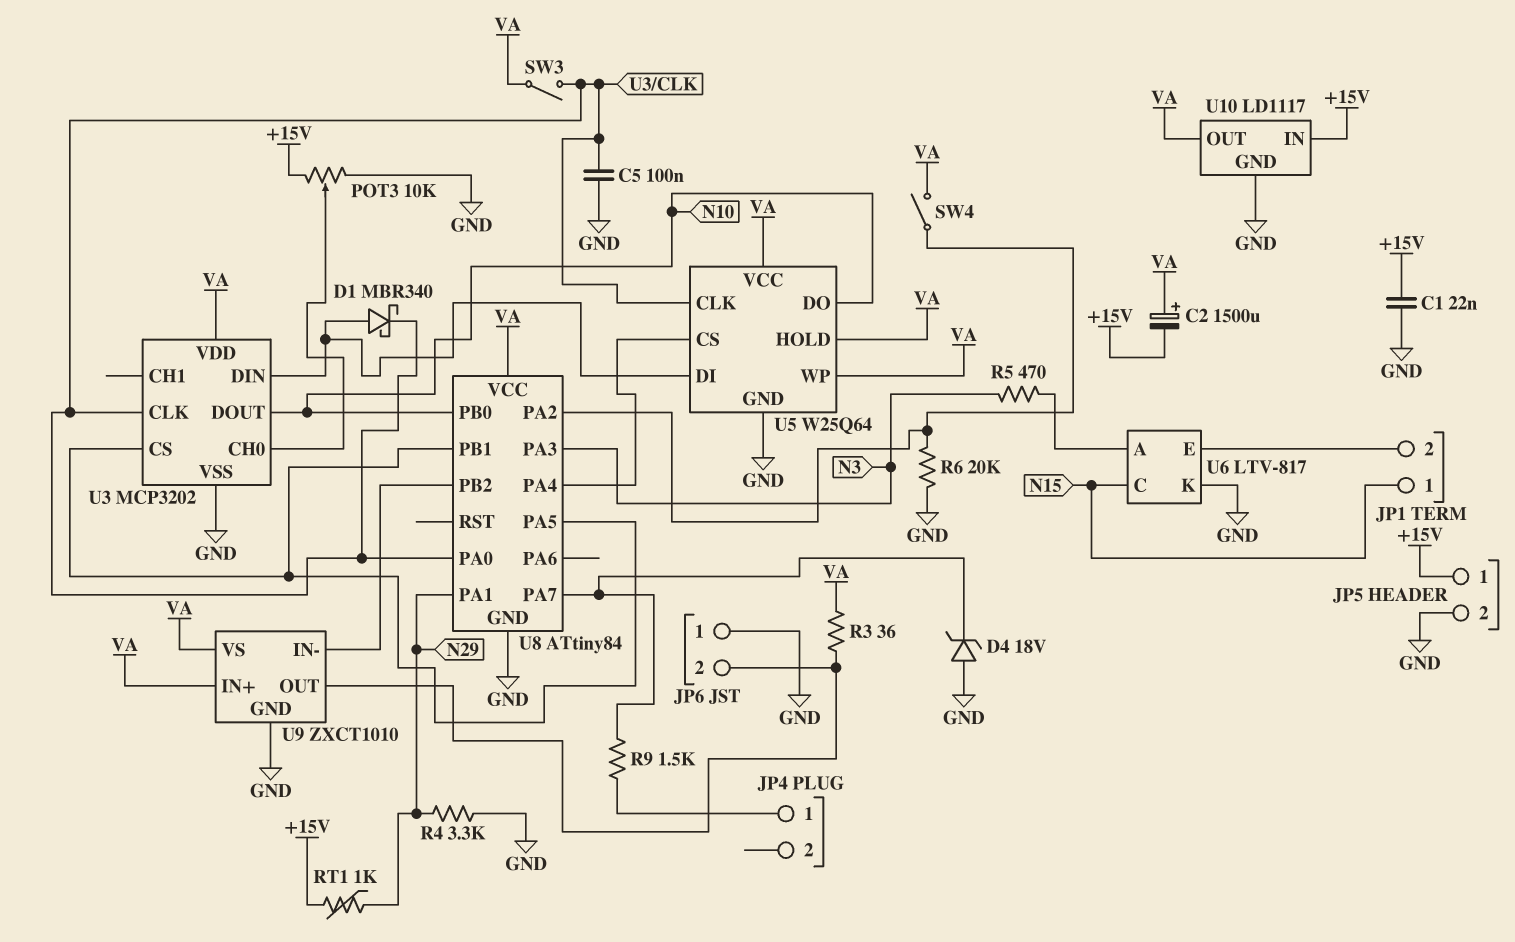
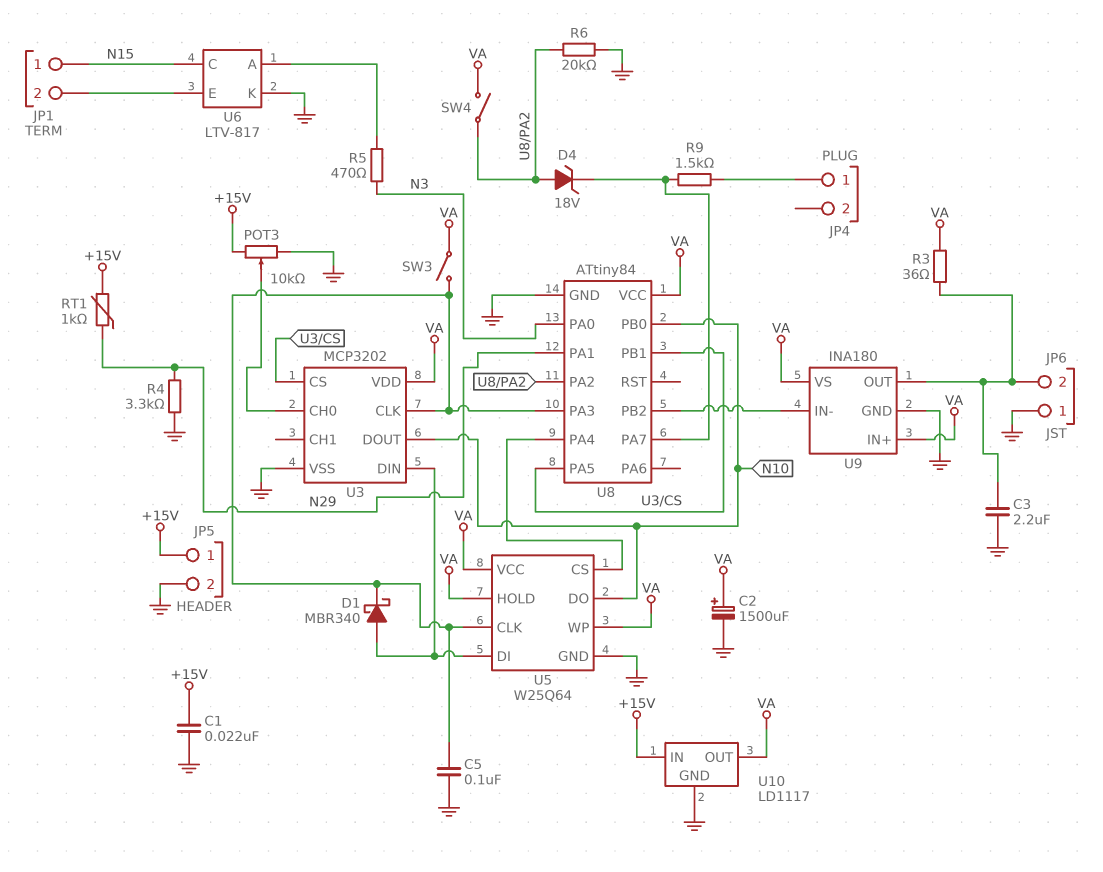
C2: 1500uF (plus VA, minus +15V) -> 1500uF (plus VA, minus GND)
C3: none -> 2.2uF (GND, JP6/2)
D4: zener 18V (A GND, K U8/PA7) -> zener 18V (A U8/PA2, K U8/PA7)
U8 pin PA0: U3/CLK -> N3
U8 pin PA3: N3 -> U3/CLK
U9: ZXCT1010 -> INA180

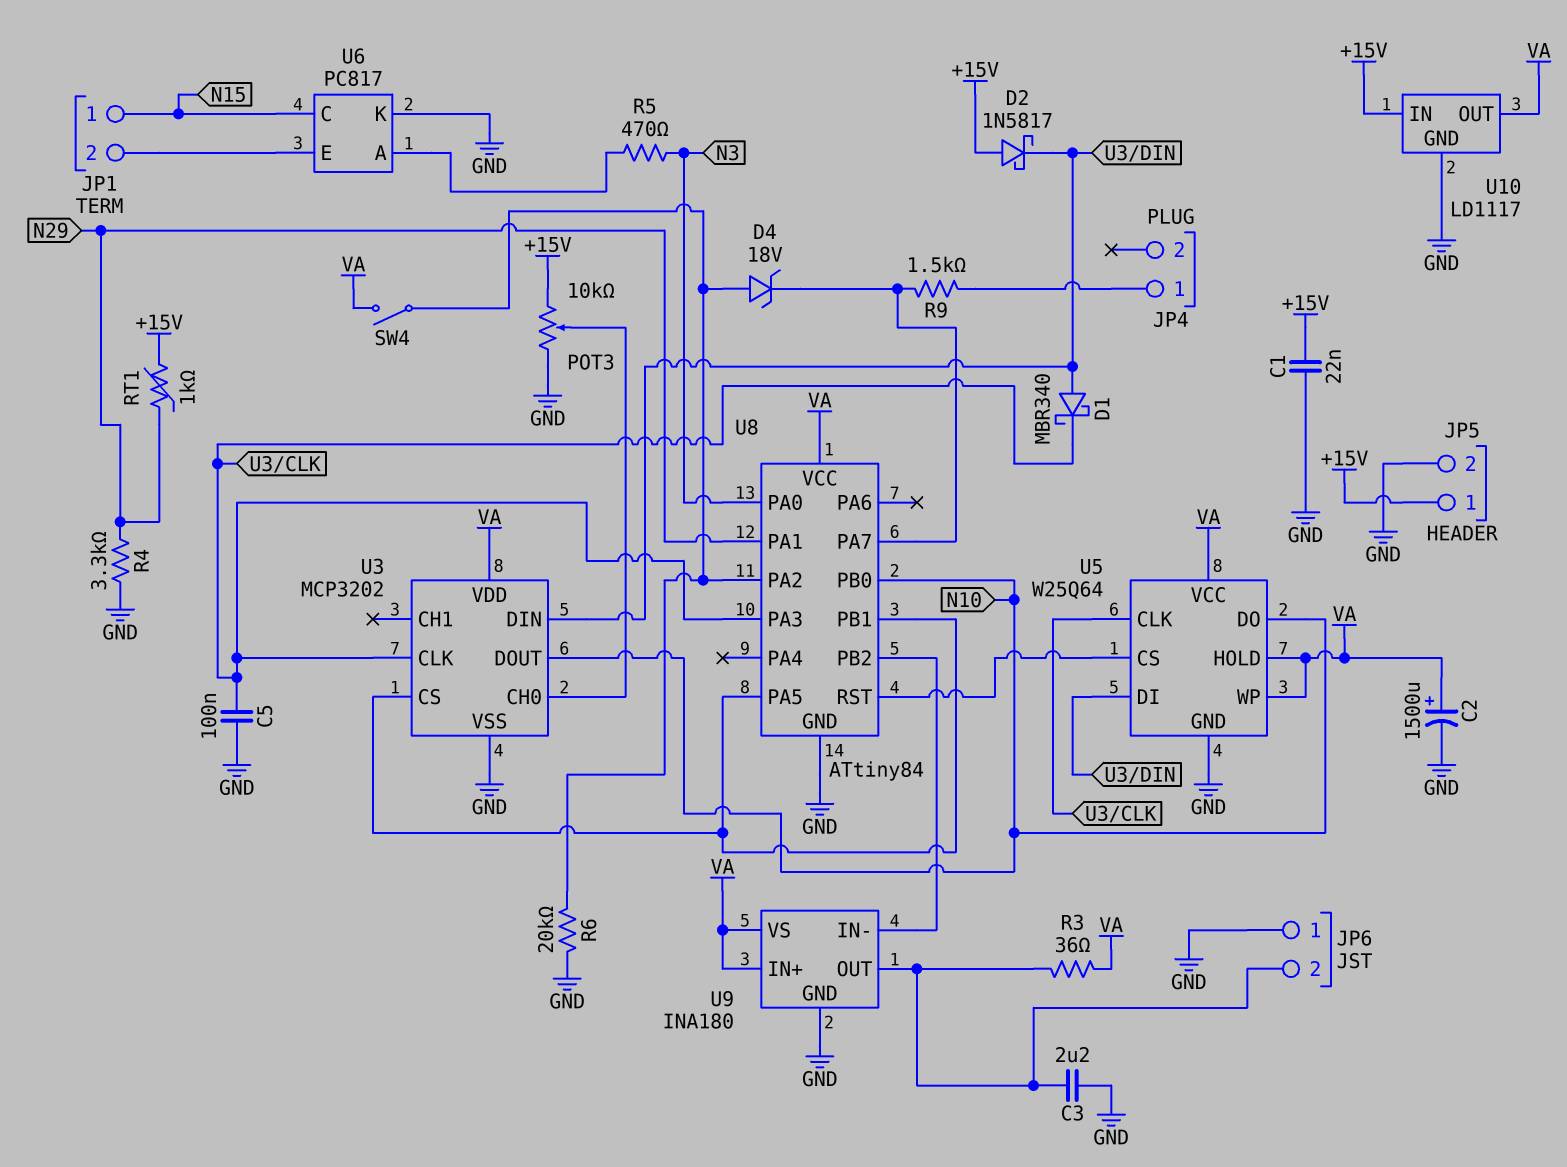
D2: none -> schottky 1N5817 (A +15V, K U3/DIN)
SW3: switch (U3/CLK, VA) -> none
U6: LTV-817 -> PC817
U8 pin PA4: U5/CS -> none
U8 pin RST: none -> U5/CS

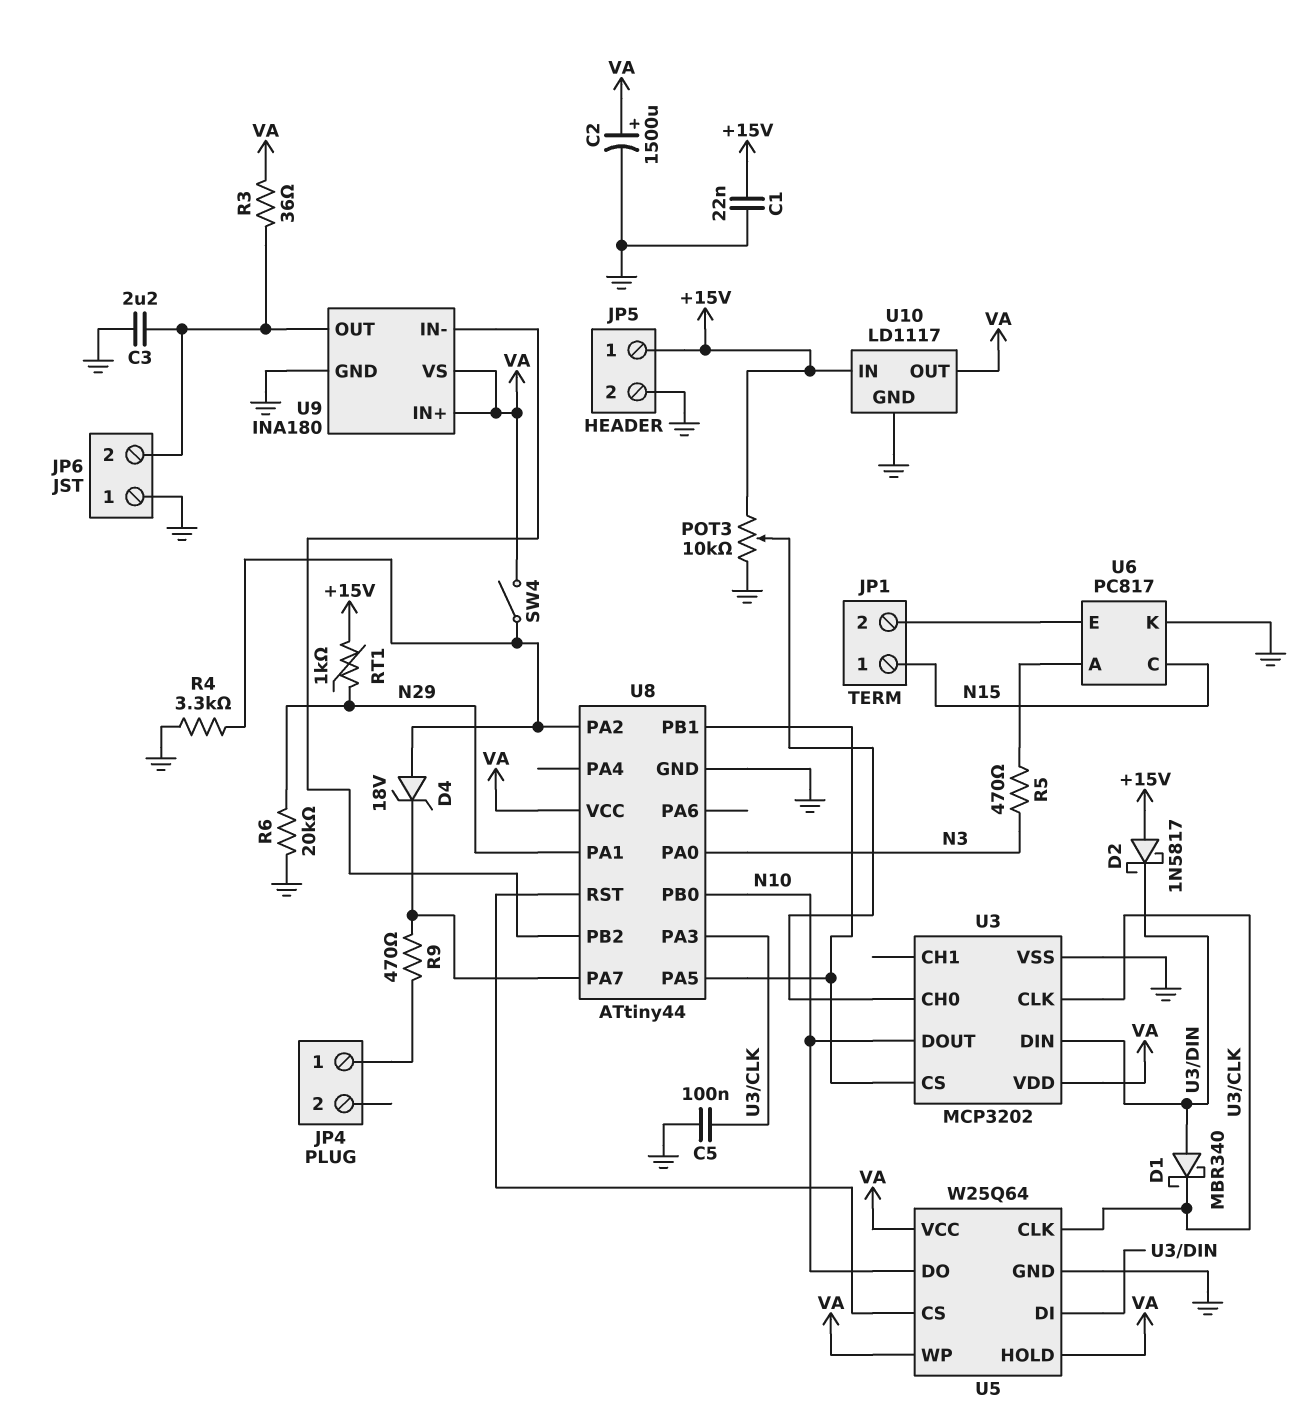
R4: 3.3k (GND, N29) -> 3.3k (GND, U8/PA2)
R6: 20k (GND, U8/PA2) -> 20k (GND, N29)
R9: 1.5k (JP4/1, U8/PA7) -> 470 (JP4/1, U8/PA7)
U8: ATtiny84 -> ATtiny44

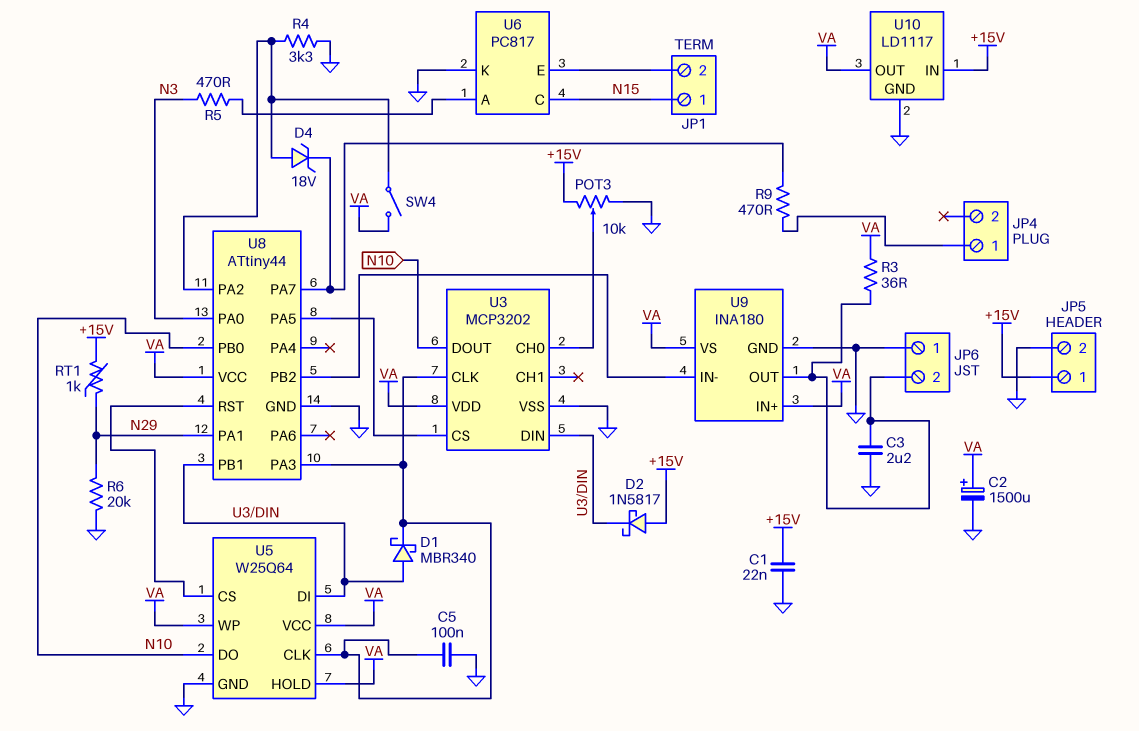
U8 pin PB1: U3/CS -> U3/DIN

